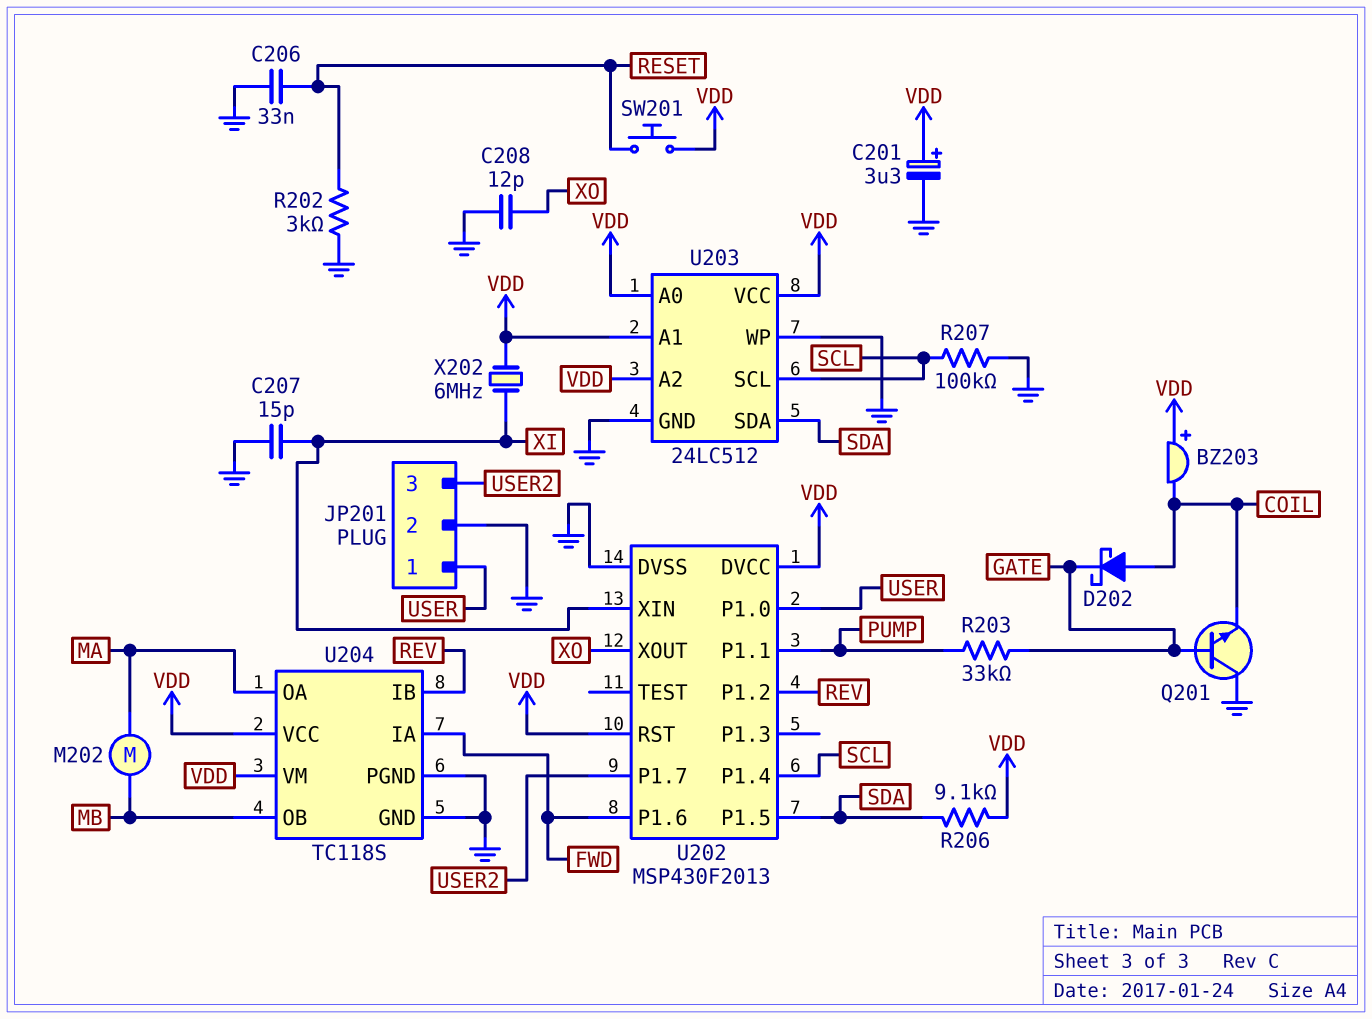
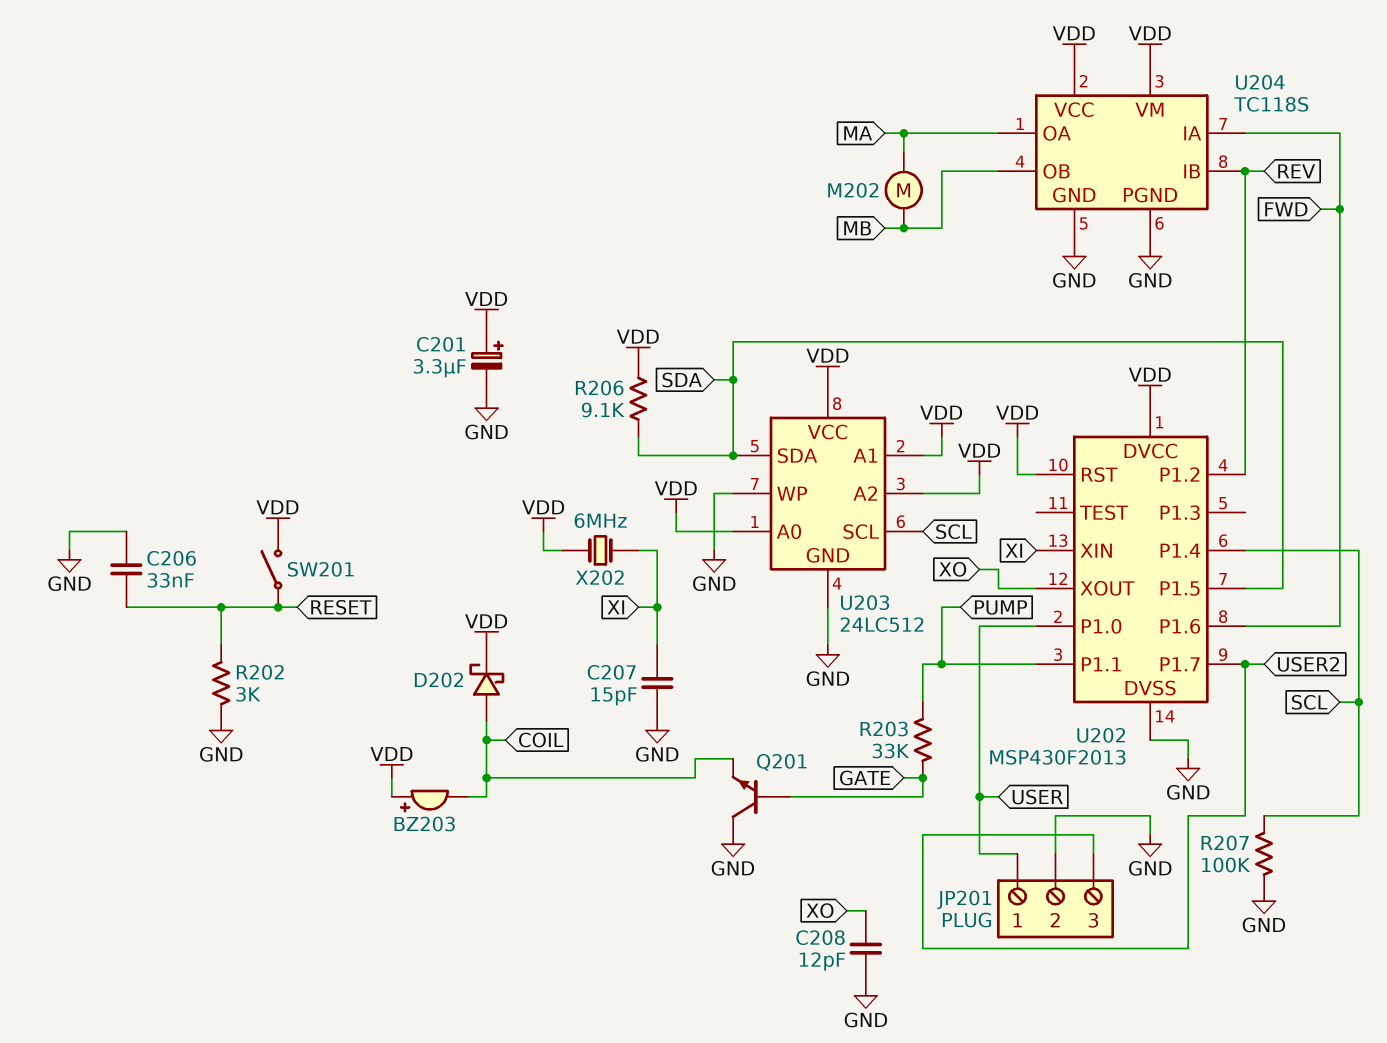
D202: schottky (A COIL, K GATE) -> schottky (A COIL, K VDD)
SW201: button (RESET, VDD) -> switch (RESET, VDD)

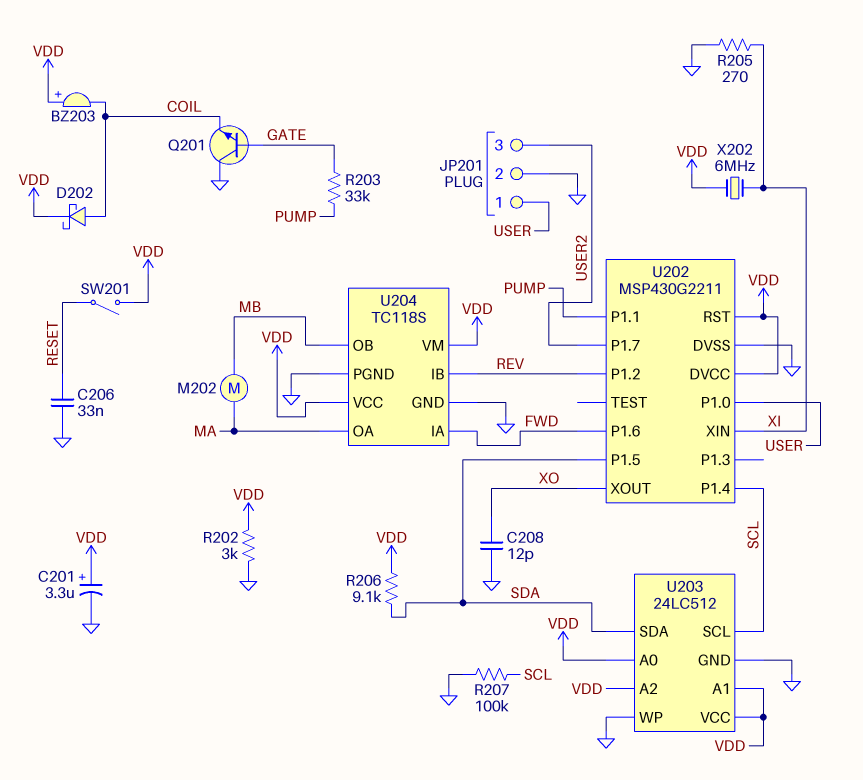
C207: 15pF (GND, XI) -> none
R202: 3k (GND, RESET) -> 3k (GND, VDD)
R205: none -> 270 (GND, XI)
U202: MSP430F2013 -> MSP430G2211

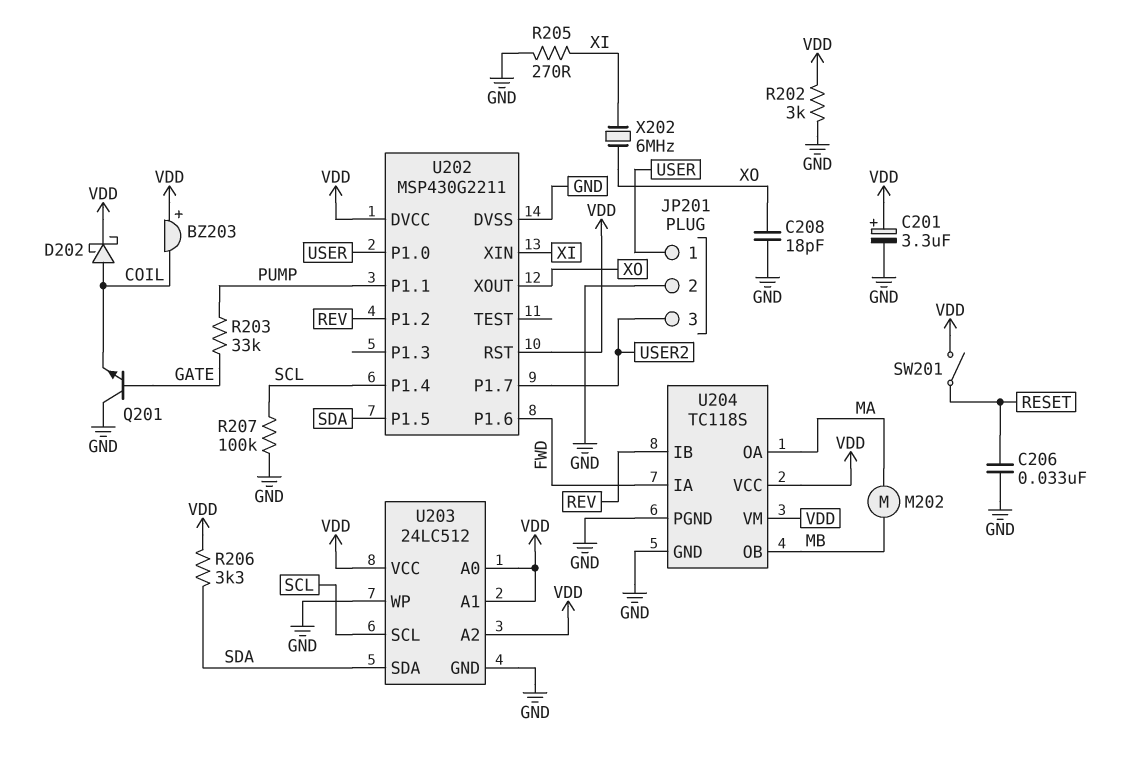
C208: 12pF (GND, XO) -> 18pF (GND, XO)
R206: 9.1k (SDA, VDD) -> 3.3k (SDA, VDD)
X202: 6MHz (VDD, XI) -> 6MHz (XI, XO)

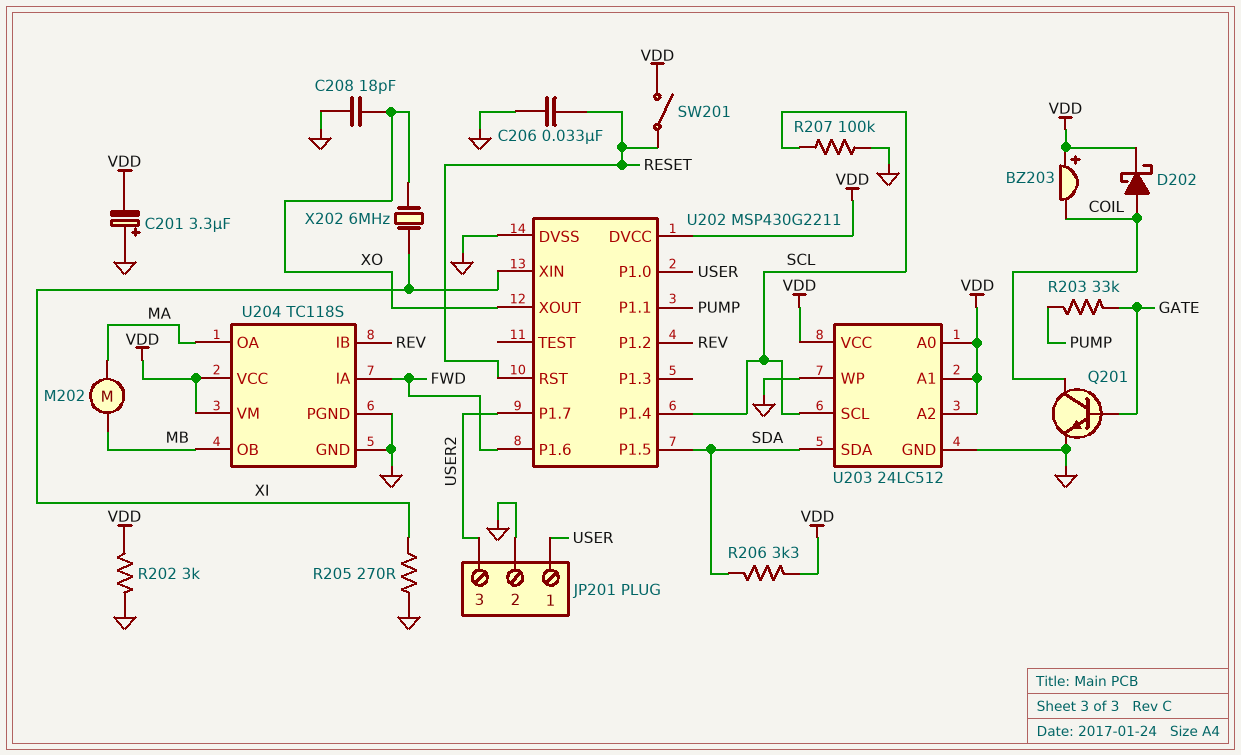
C201: 3.3uF (plus VDD, minus GND) -> 3.3uF (plus GND, minus VDD)
Q201: NPN (B GATE, C GND, E COIL) -> NPN (B GATE, C COIL, E GND)
U202 pin RST: VDD -> RESET

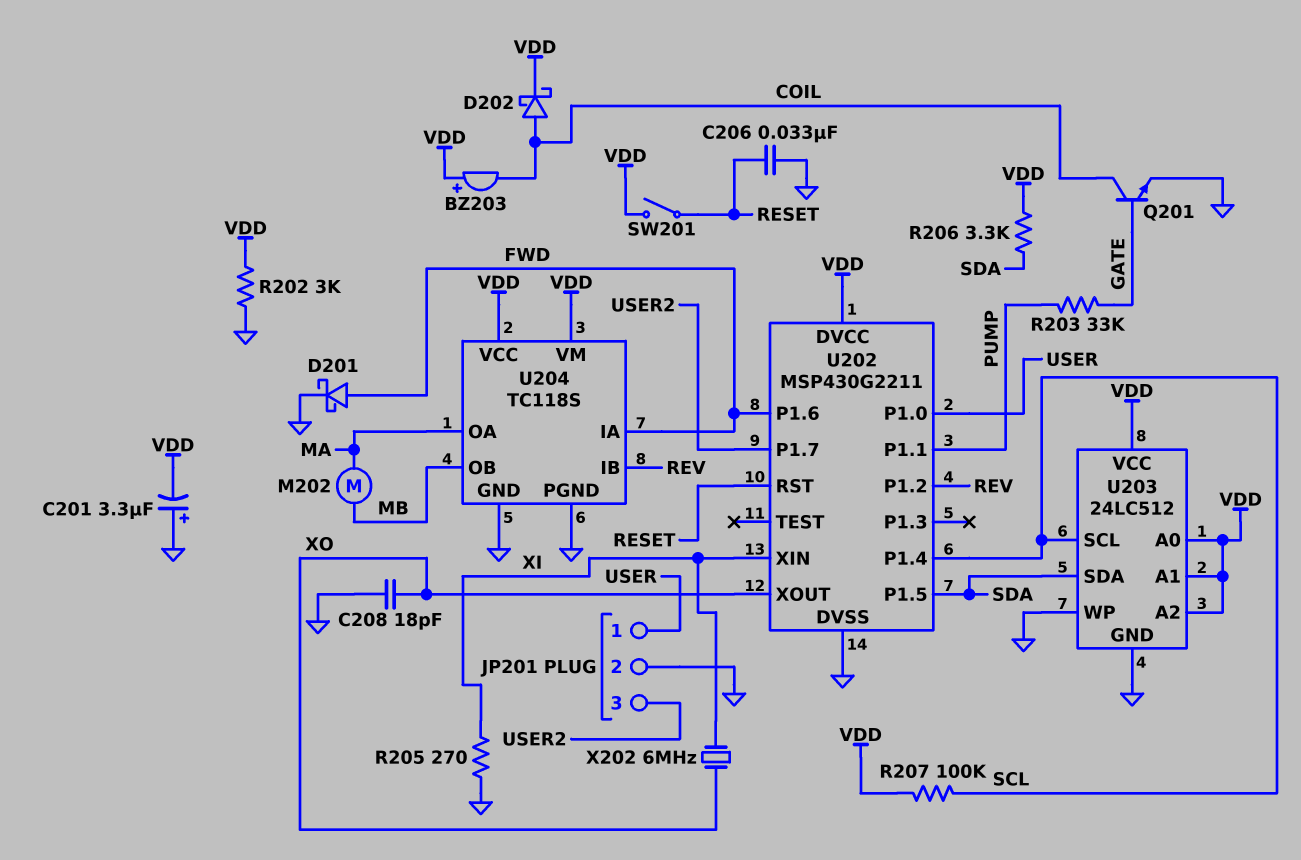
D201: none -> schottky (A FWD, K GND)
R207: 100k (GND, SCL) -> 100k (SCL, VDD)

